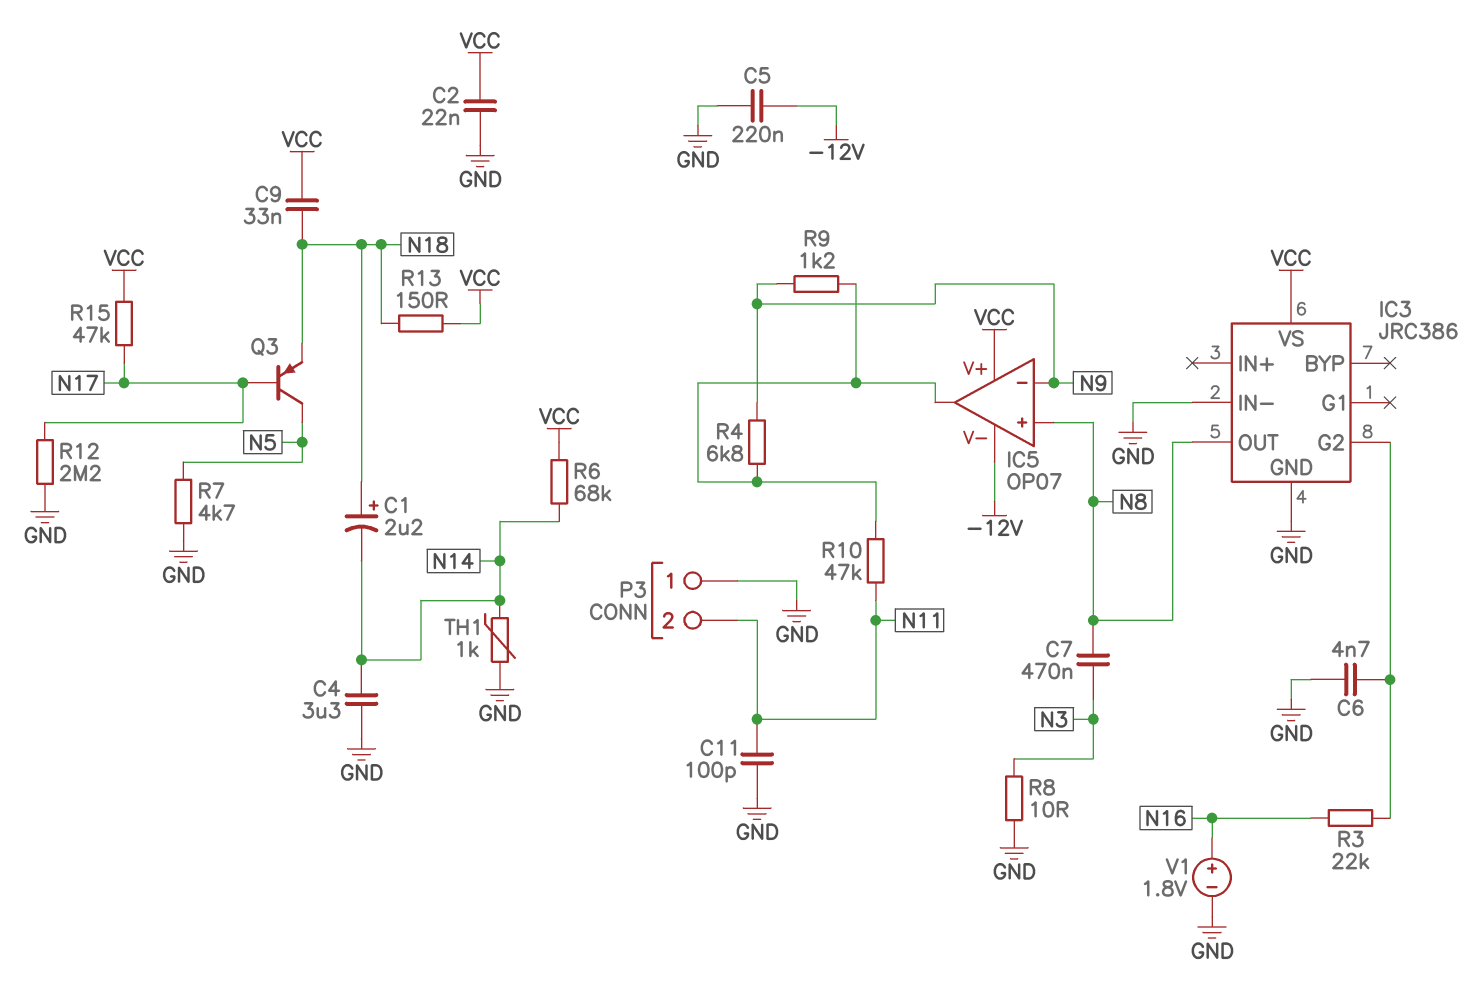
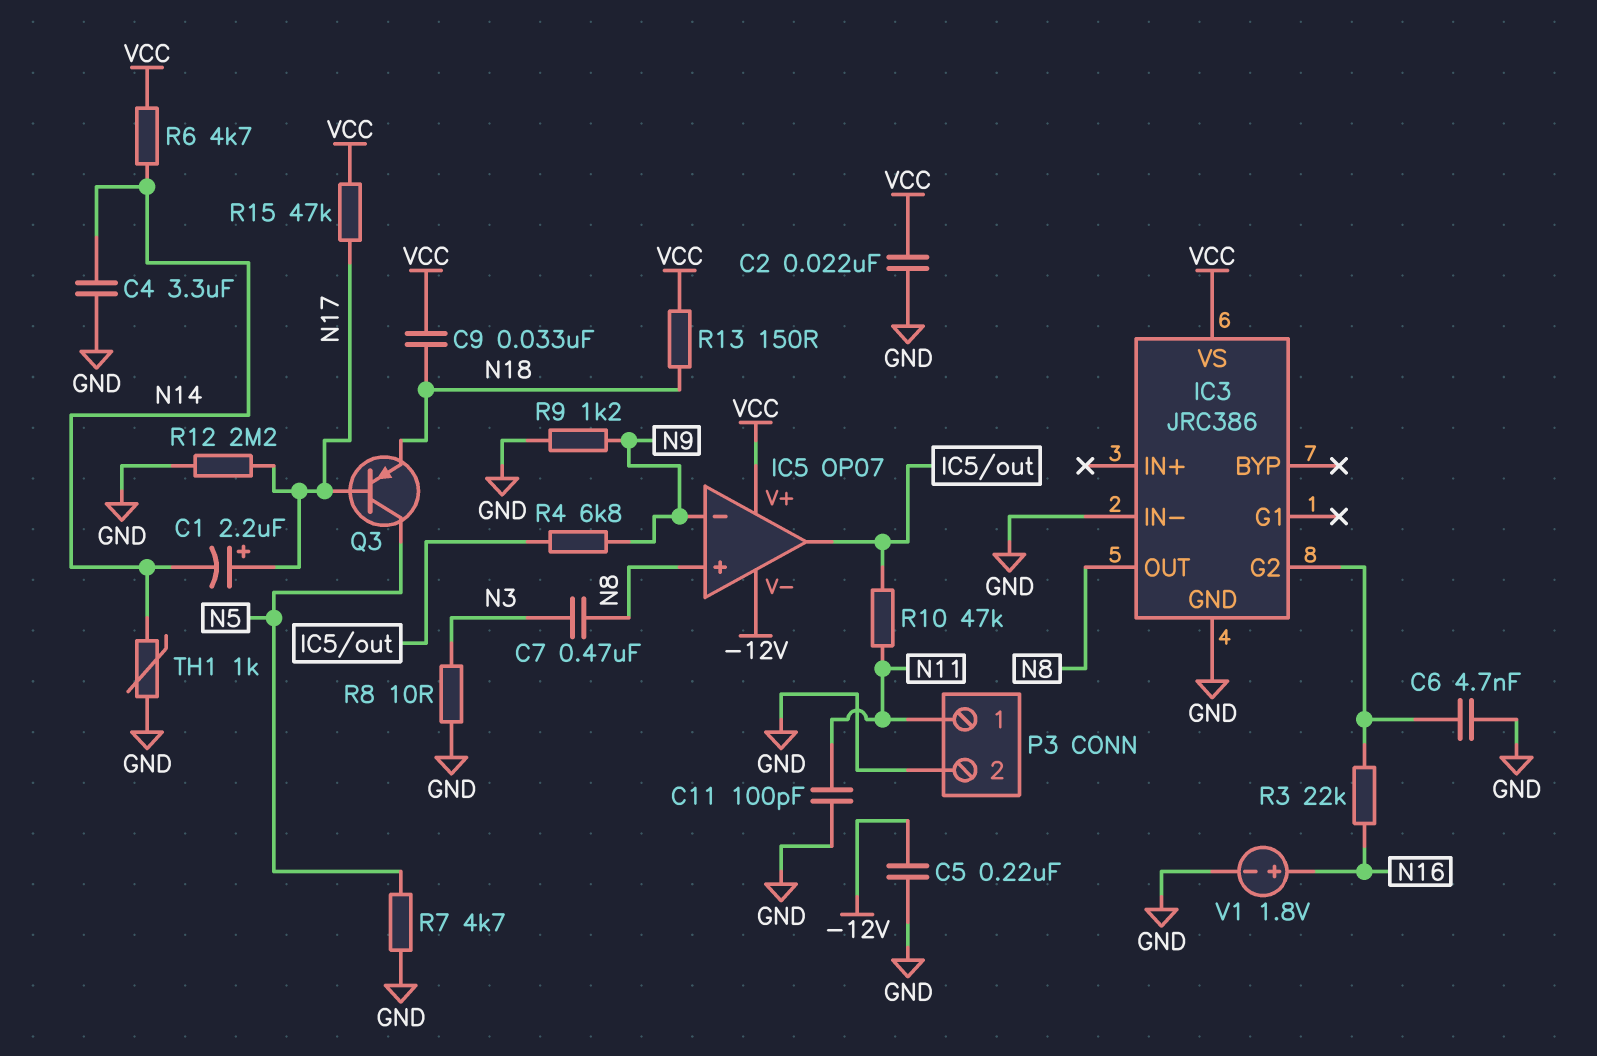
C1: 2.2uF (plus N18, minus N14) -> 2.2uF (plus N17, minus N14)
P3 pin 1: GND -> N11
P3 pin 2: N11 -> GND
R6: 68k (N14, VCC) -> 4.7k (N14, VCC)
R9: 1.2k (IC5/out, N9) -> 1.2k (GND, N9)

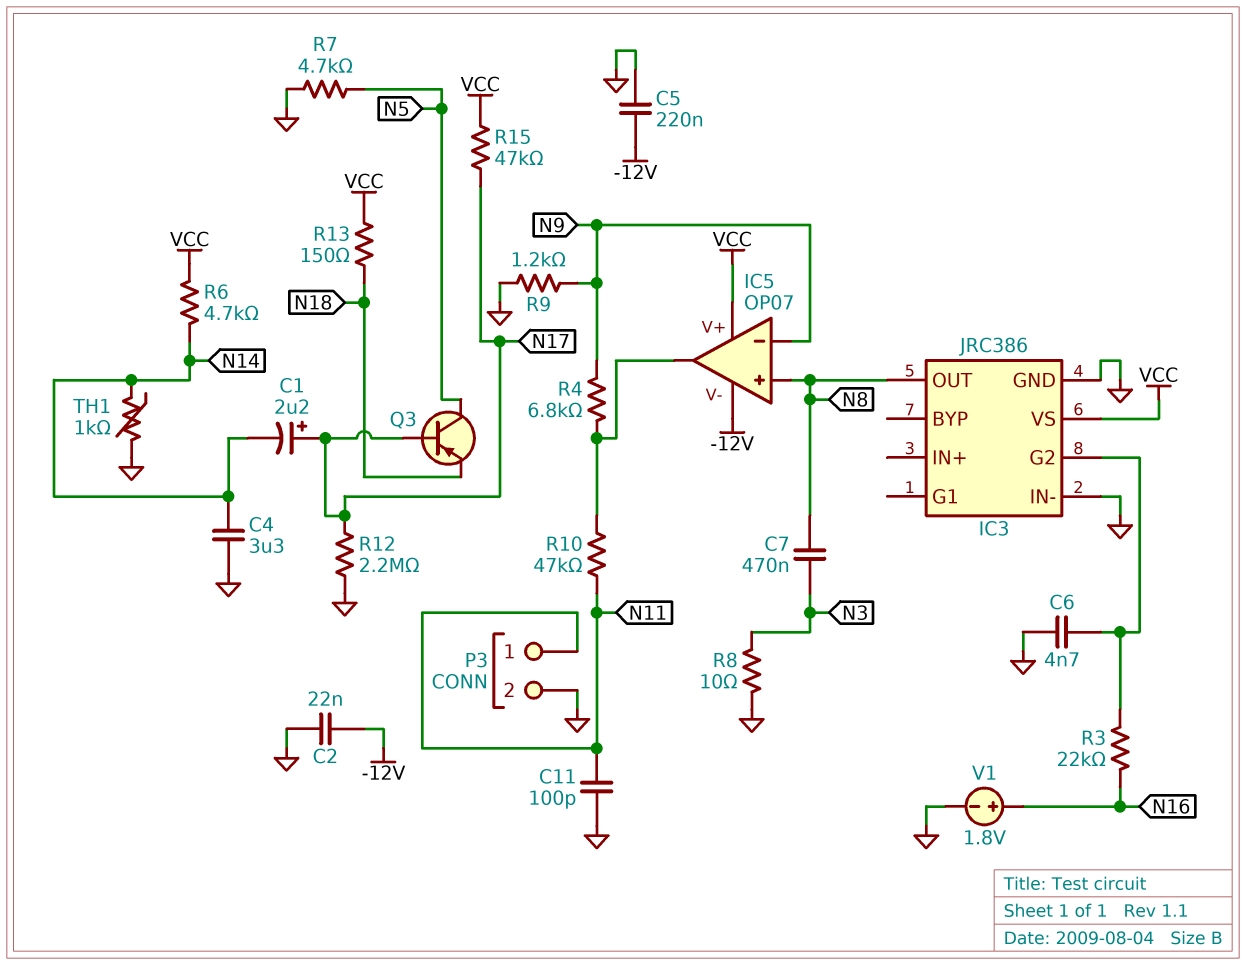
C2: 22nF (GND, VCC) -> 22nF (-12V, GND)
C9: 33nF (N18, VCC) -> none

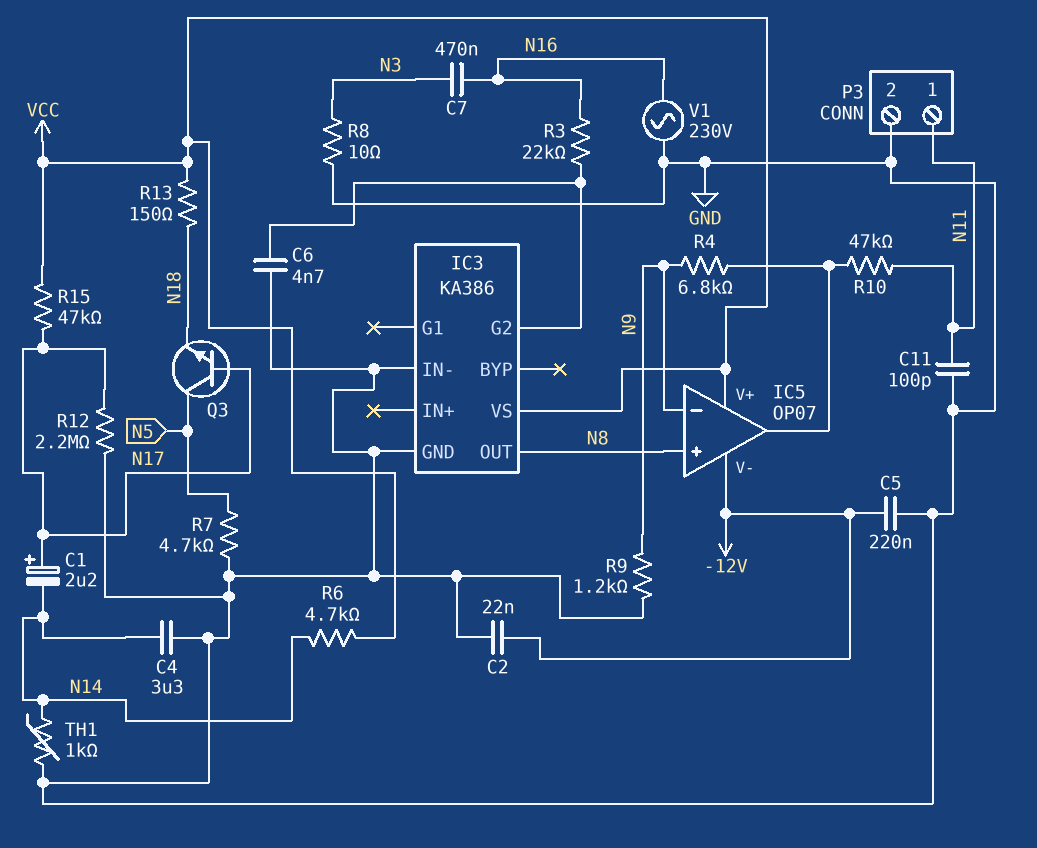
C7: 470nF (N3, N8) -> 470nF (N3, N16)
IC3: JRC386 -> KA386
Q3: PNP (B N17, C N5, E N18) -> NPN (B N17, C N5, E N18)
V1: 1.8V (plus N16, minus GND) -> AC 230V (GND, N16)

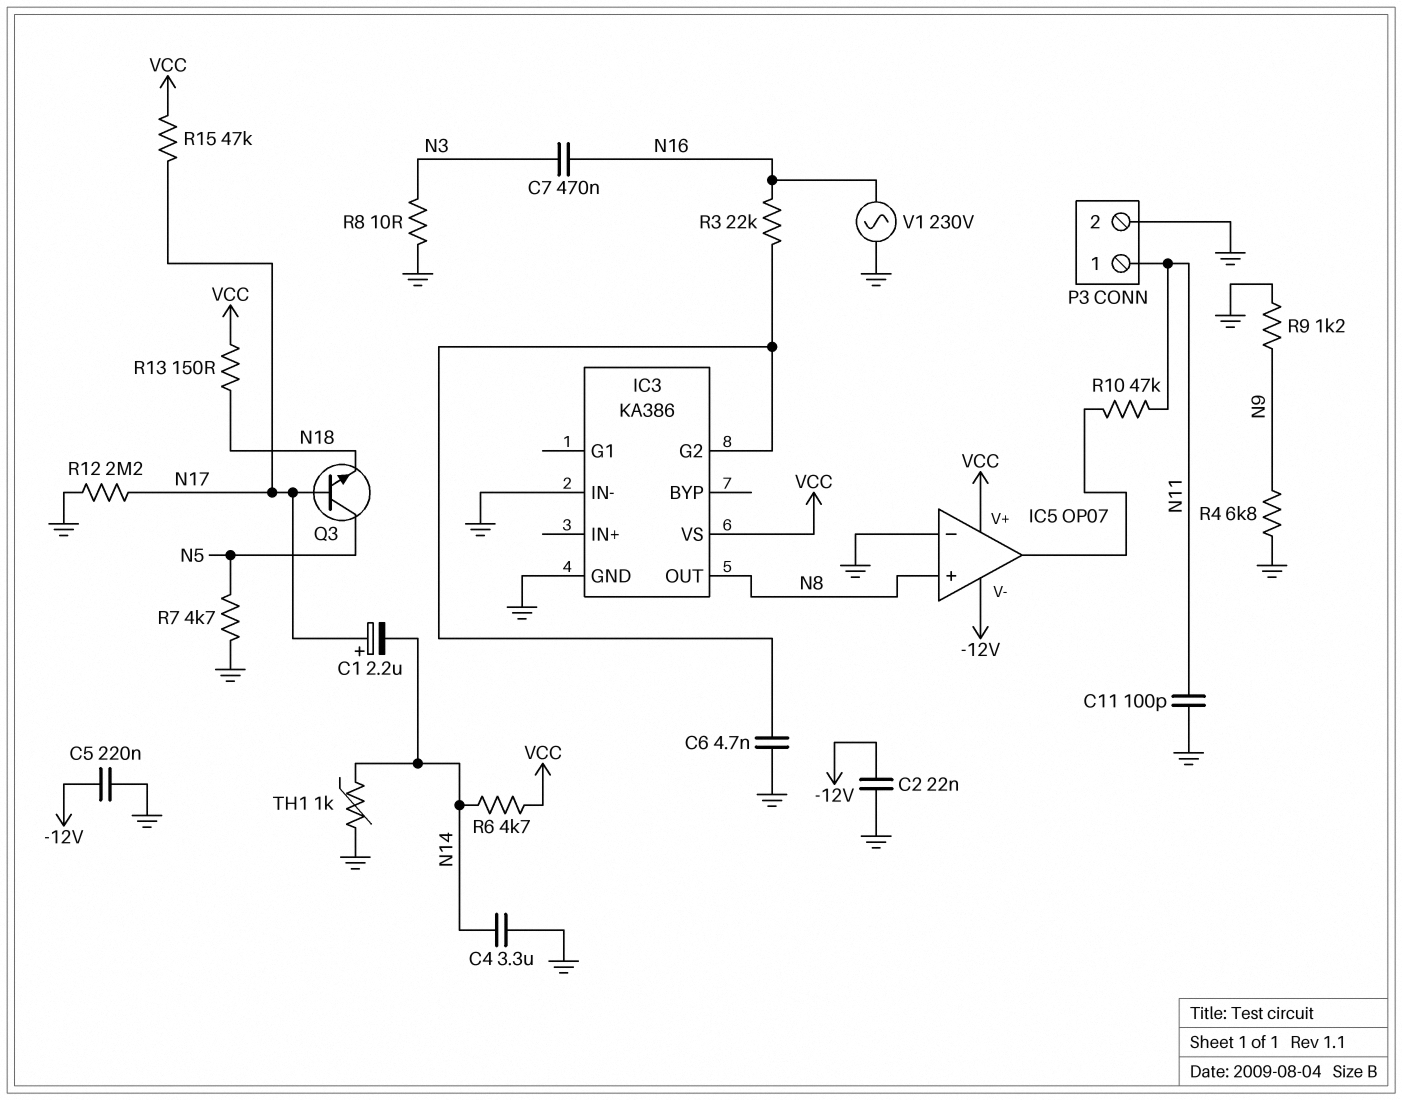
IC5 pin in-: N9 -> GND
R4: 6.8k (IC5/out, N9) -> 6.8k (GND, N9)

